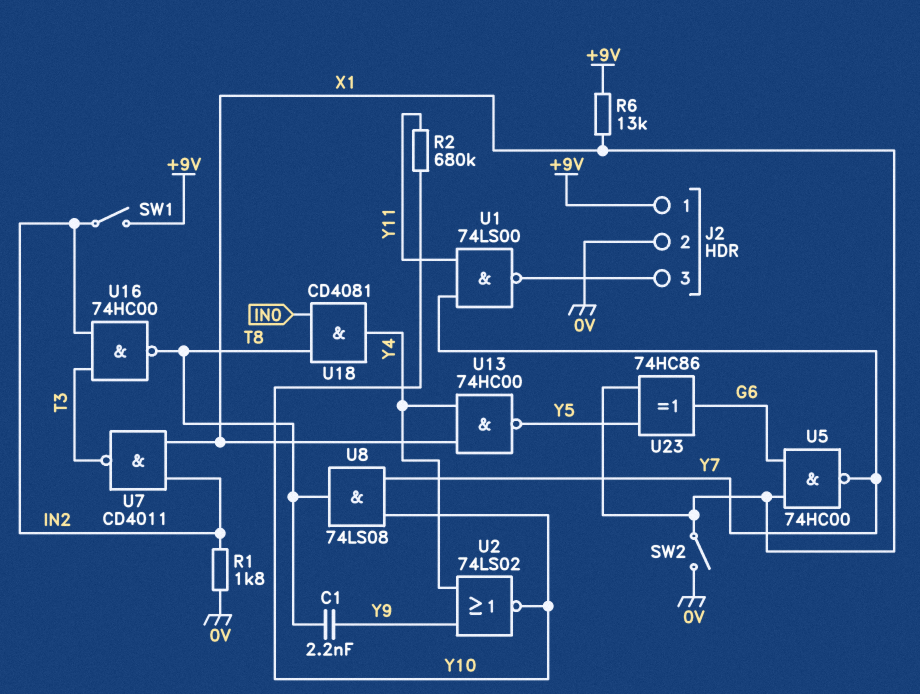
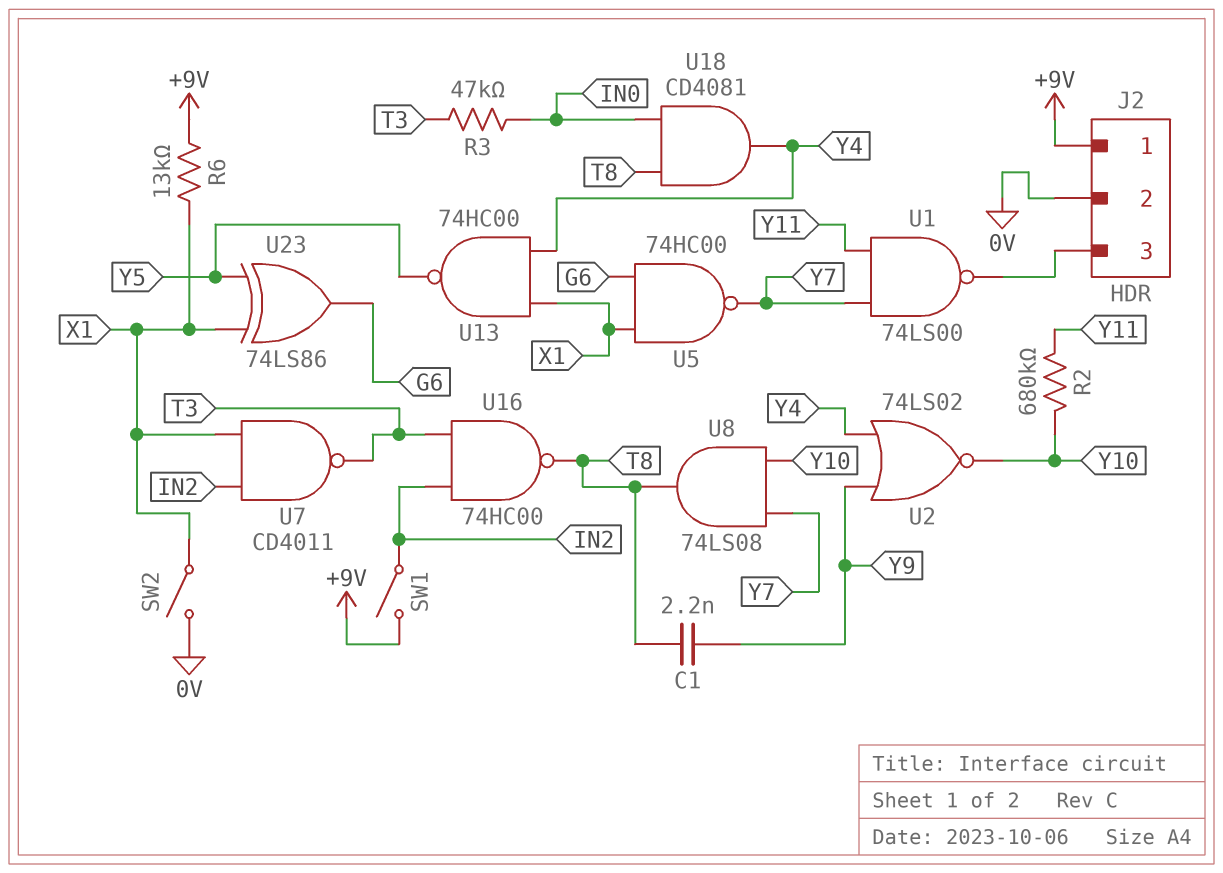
R1: 1.8k (0V, IN2) -> none
R3: none -> 47k (IN0, T3)
U23: XOR 74HC86 (in X1, in Y5, out G6) -> XOR 74LS86 (in X1, in Y5, out G6)

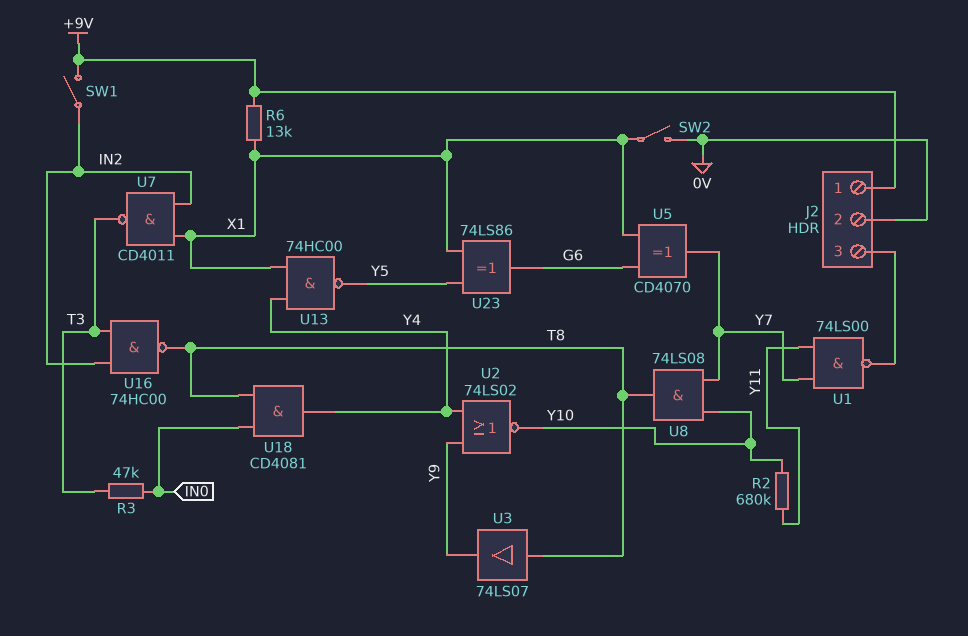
C1: 2.2nF (T8, Y9) -> none
U3: none -> buffer 74LS07 (in T8, out Y9)
U5: NAND 74HC00 (in G6, in X1, out Y7) -> XOR CD4070 (in G6, in X1, out Y7)

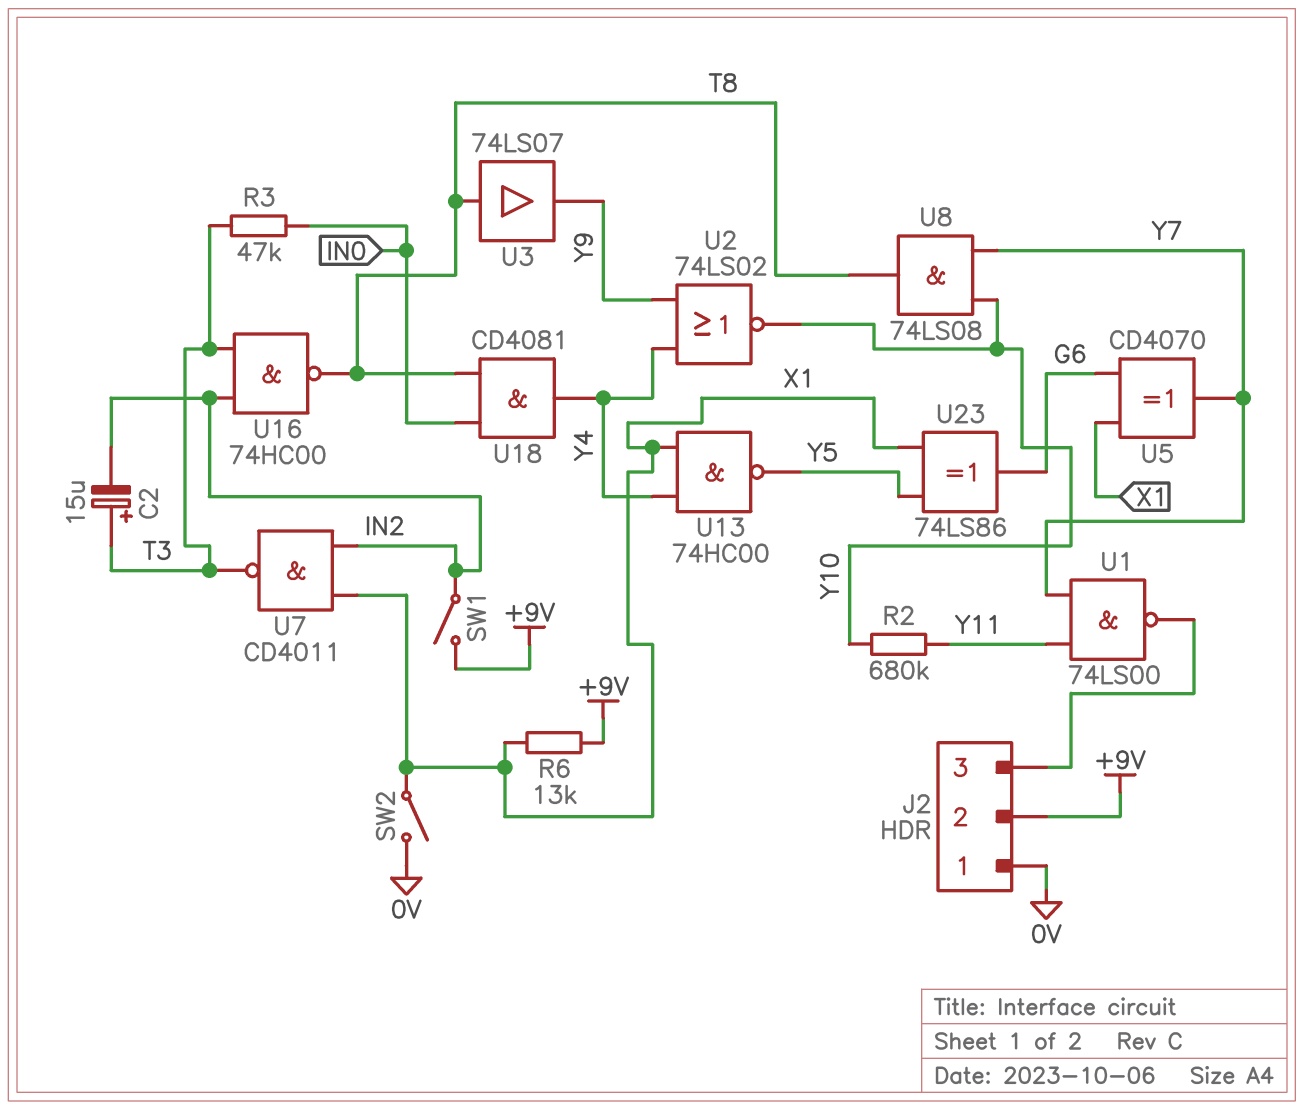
C2: none -> 15uF (plus T3, minus IN2)
J2 pin 1: +9V -> 0V
J2 pin 2: 0V -> +9V

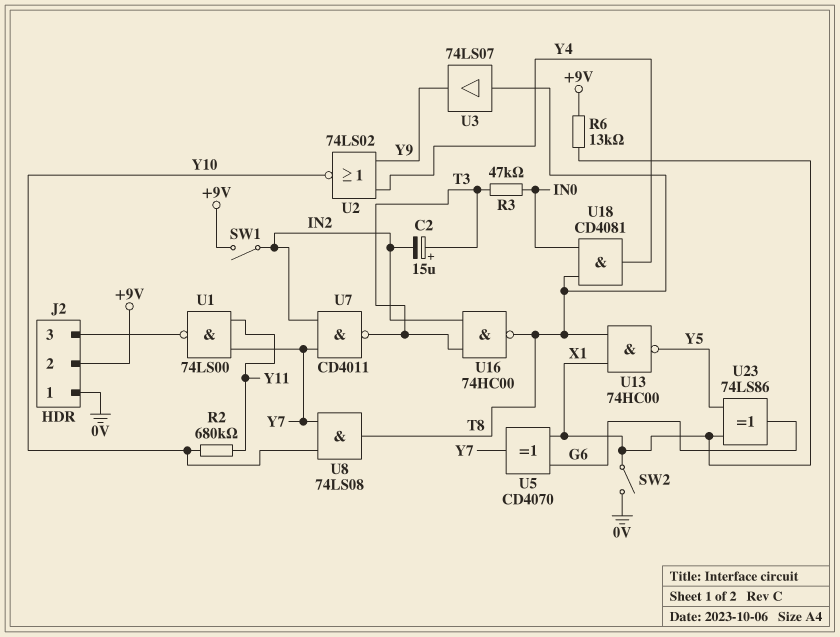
U7: NAND CD4011 (in IN2, in X1, out T3) -> NAND CD4011 (in IN2, in Y7, out T3)
U13: NAND 74HC00 (in X1, in Y4, out Y5) -> NAND 74HC00 (in T8, in X1, out Y5)

